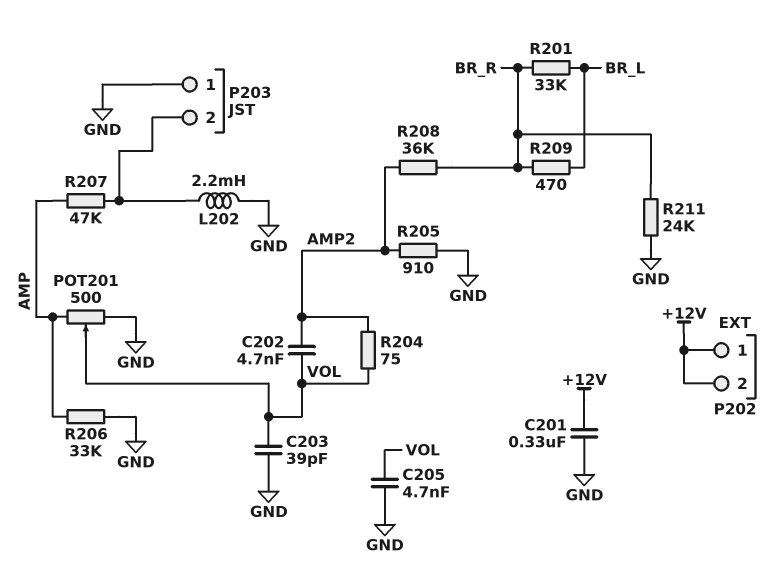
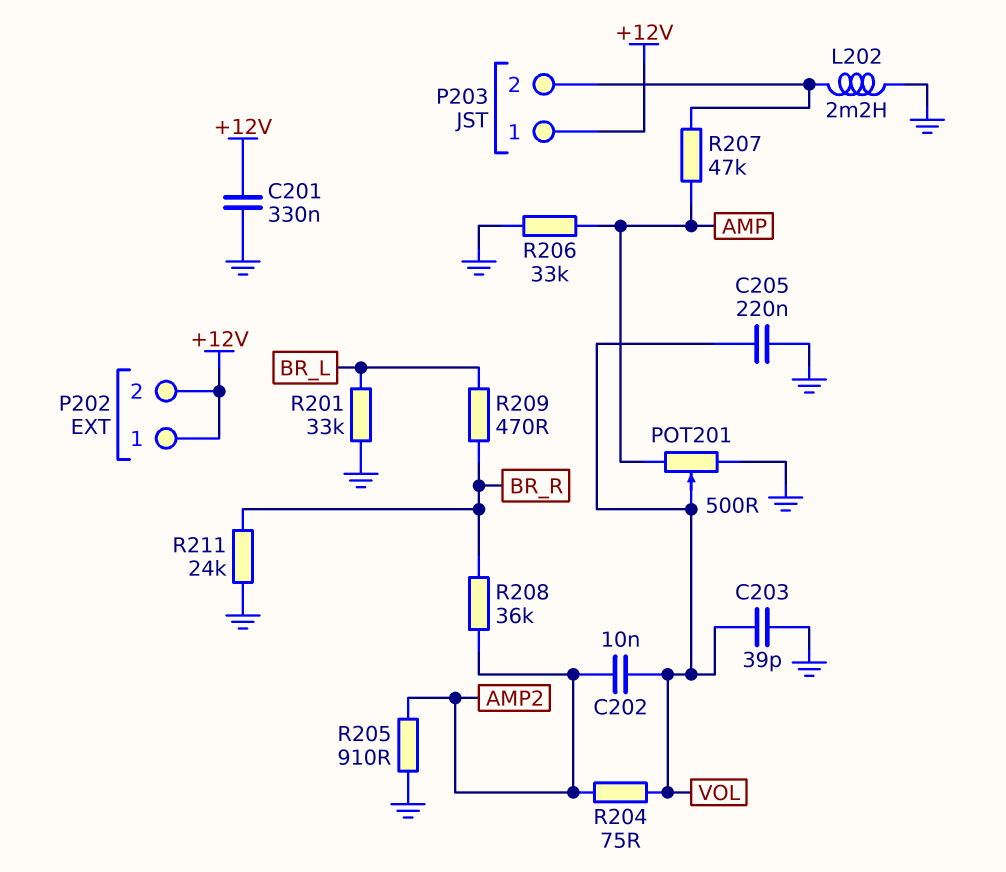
C202: 4.7nF (AMP2, VOL) -> 10nF (AMP2, VOL)
C205: 4.7nF (GND, VOL) -> 220nF (GND, VOL)
P203 pin 1: GND -> +12V
R201: 33k (BR_L, BR_R) -> 33k (BR_L, GND)

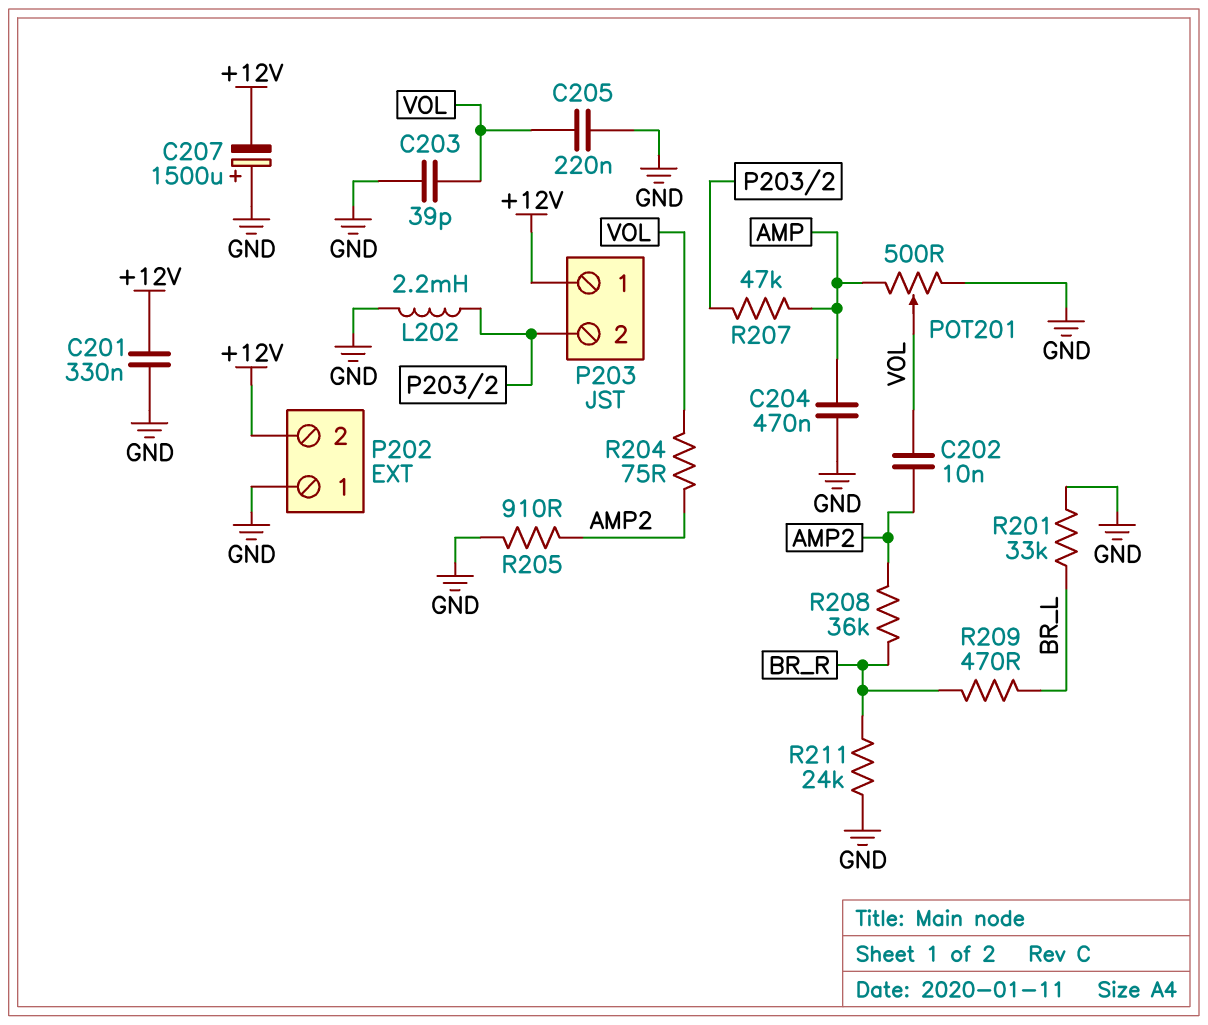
C204: none -> 470nF (AMP, GND)
C207: none -> 1500uF (plus GND, minus +12V)
P202 pin 1: +12V -> GND
R206: 33k (AMP, GND) -> none

